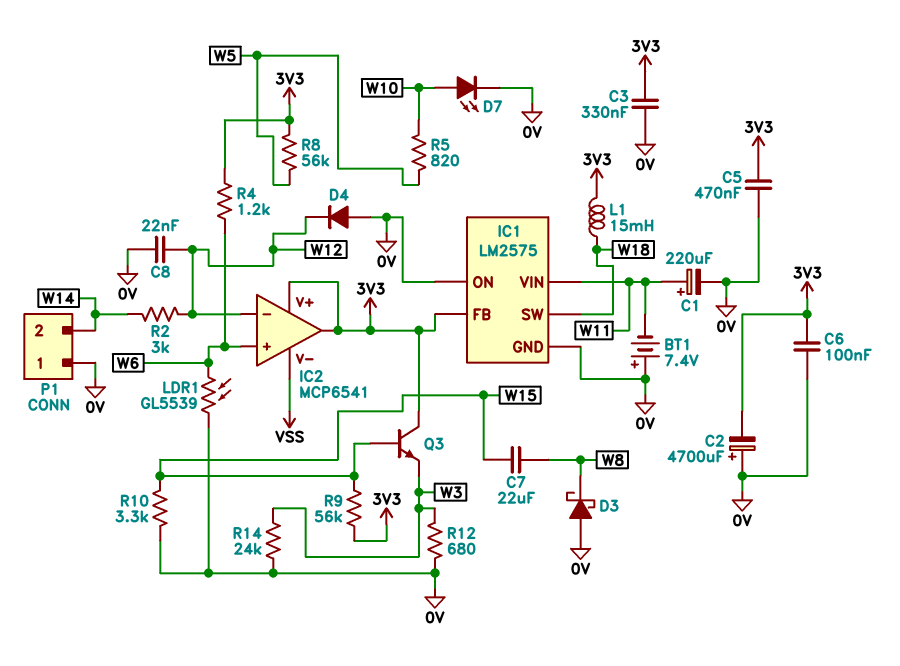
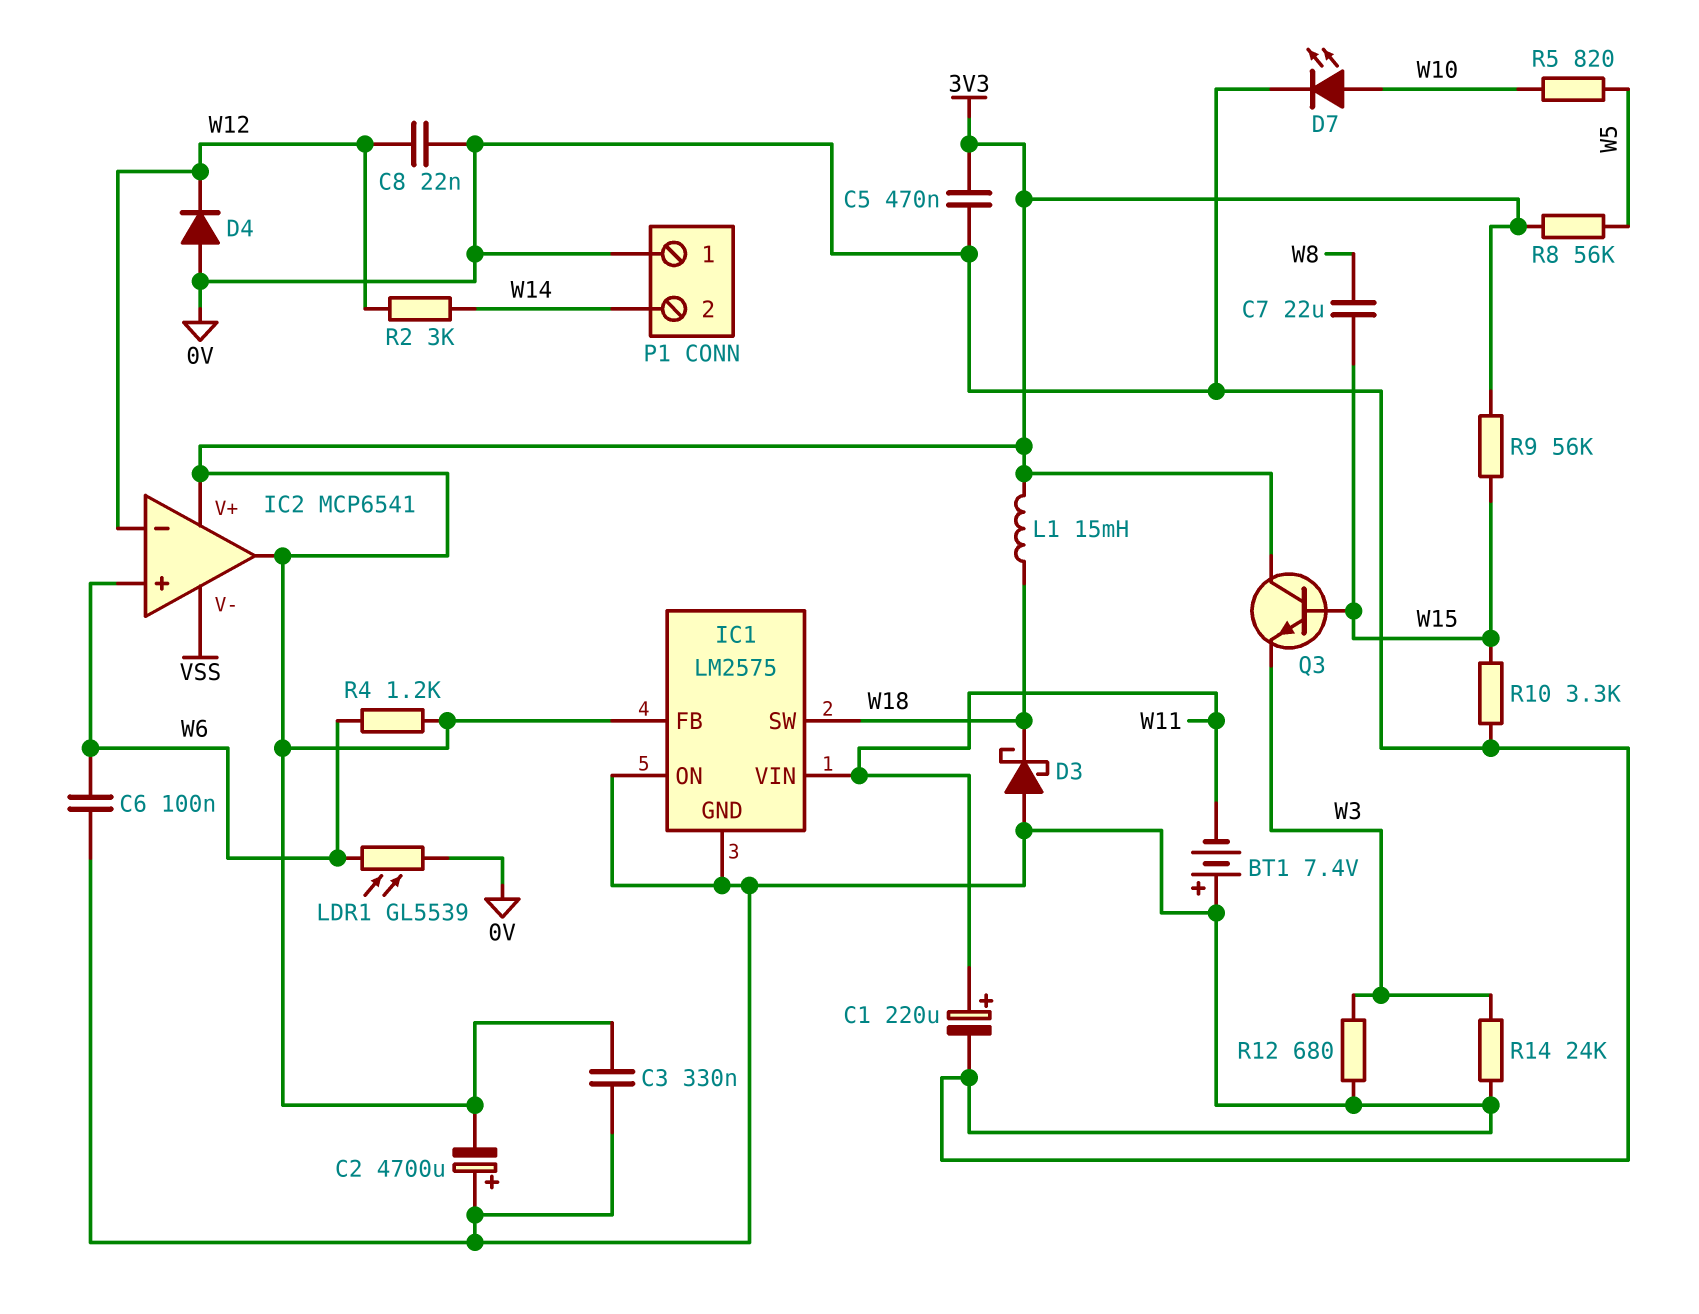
C6: 100nF (0V, 3V3) -> 100nF (0V, W6)
D3: schottky (A 0V, K W8) -> schottky (A 0V, K W18)

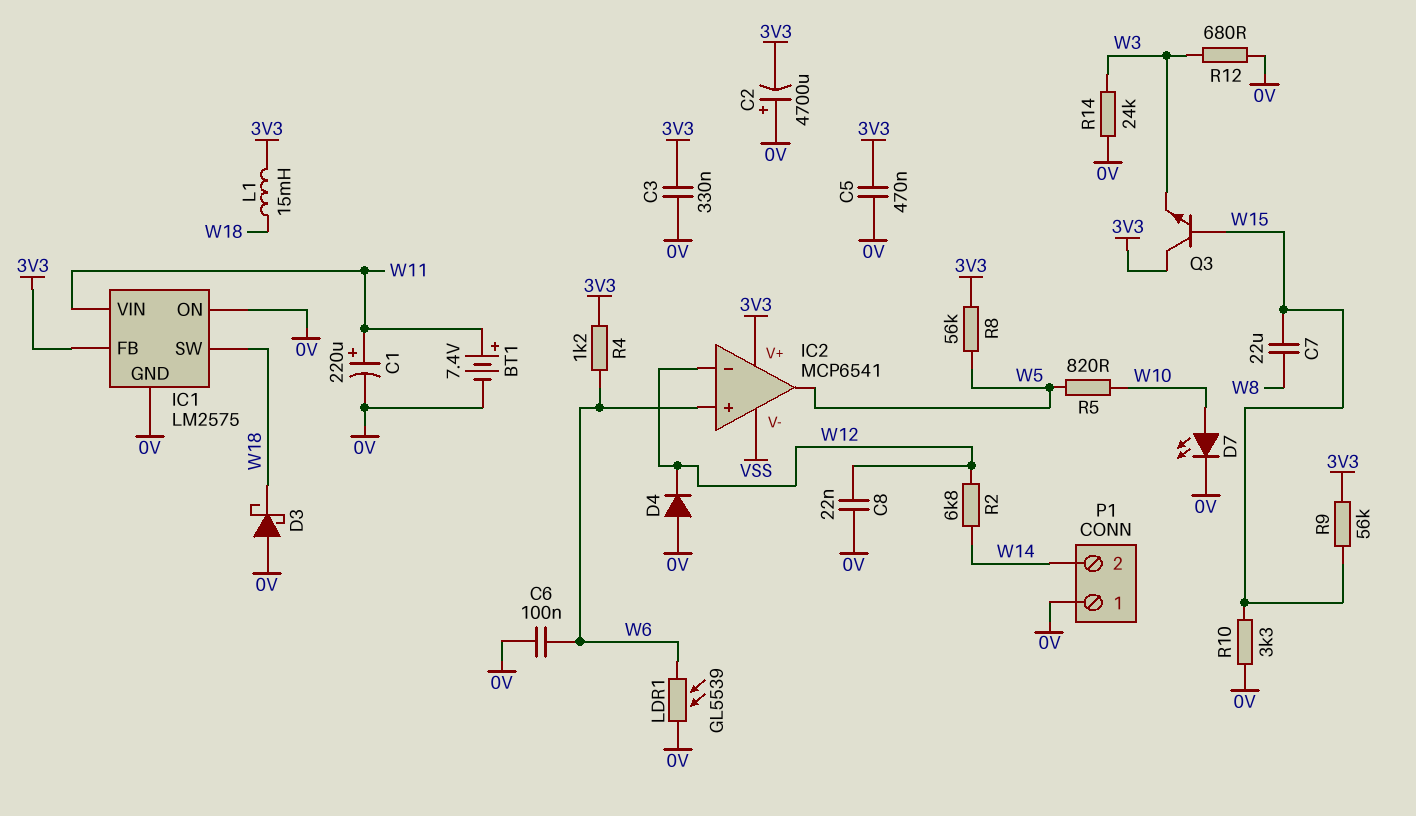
BT1: 7.4V (plus 0V, minus W11) -> 7.4V (plus W11, minus 0V)
IC2 pin out: 3V3 -> W5
R2: 3k (W12, W14) -> 6.8k (W12, W14)

